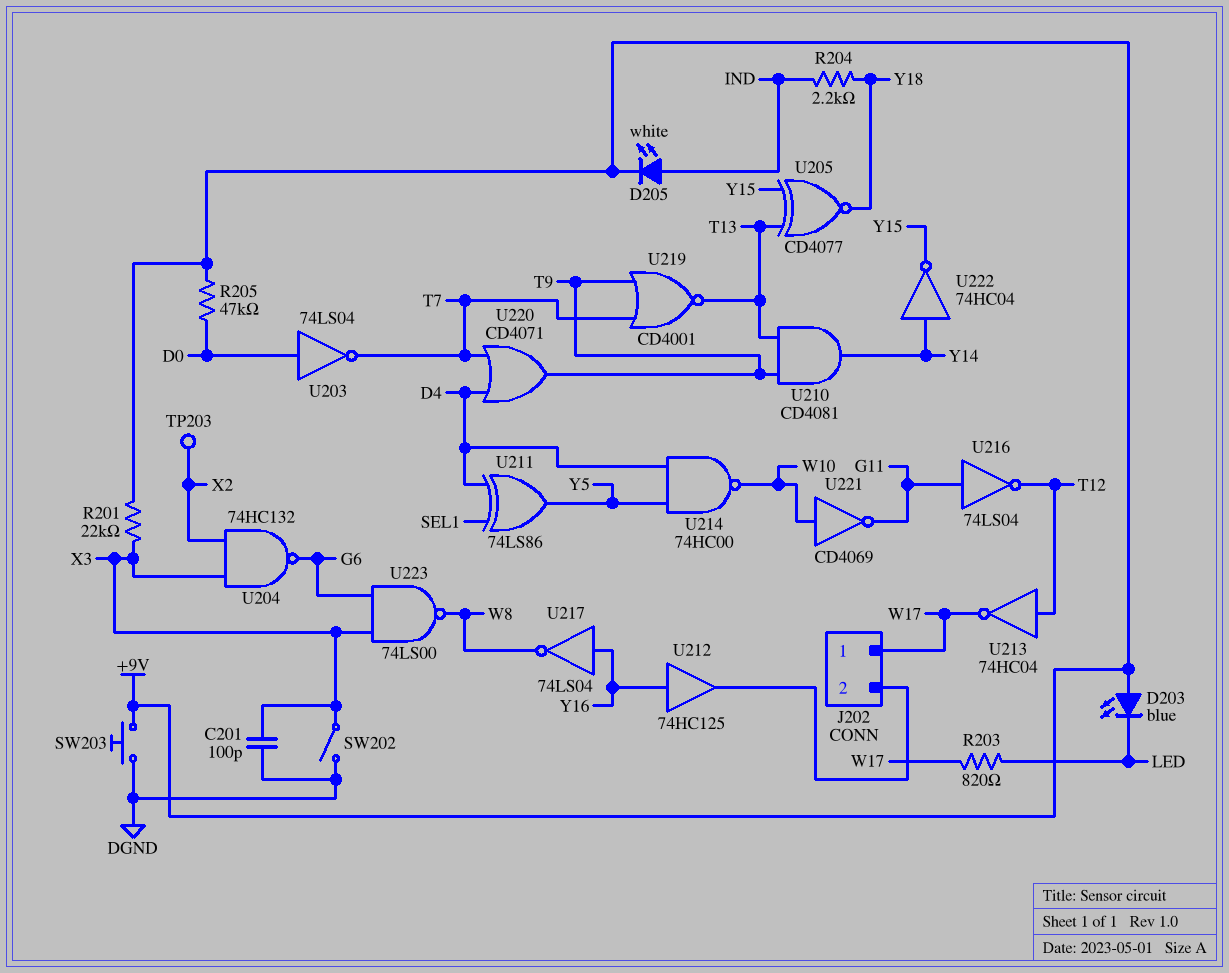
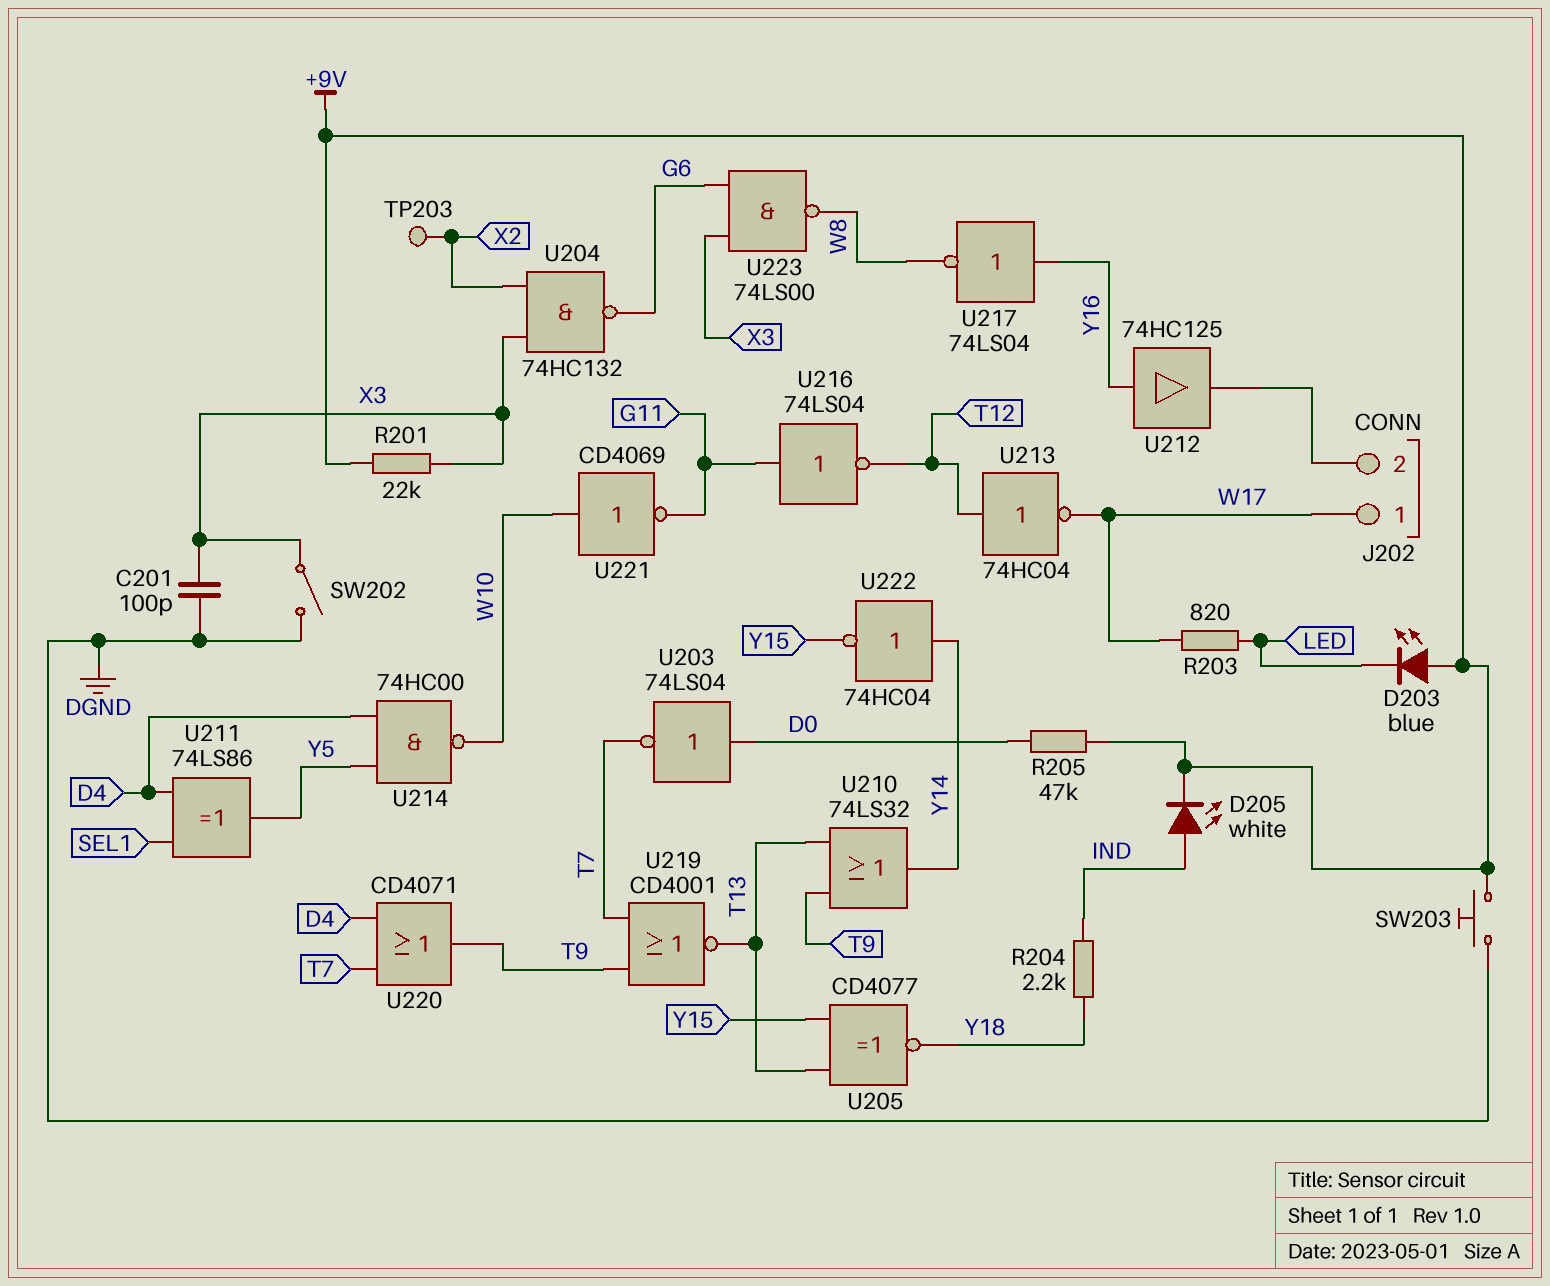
U210: AND CD4081 (in T9, in T13, out Y14) -> OR 74LS32 (in T9, in T13, out Y14)

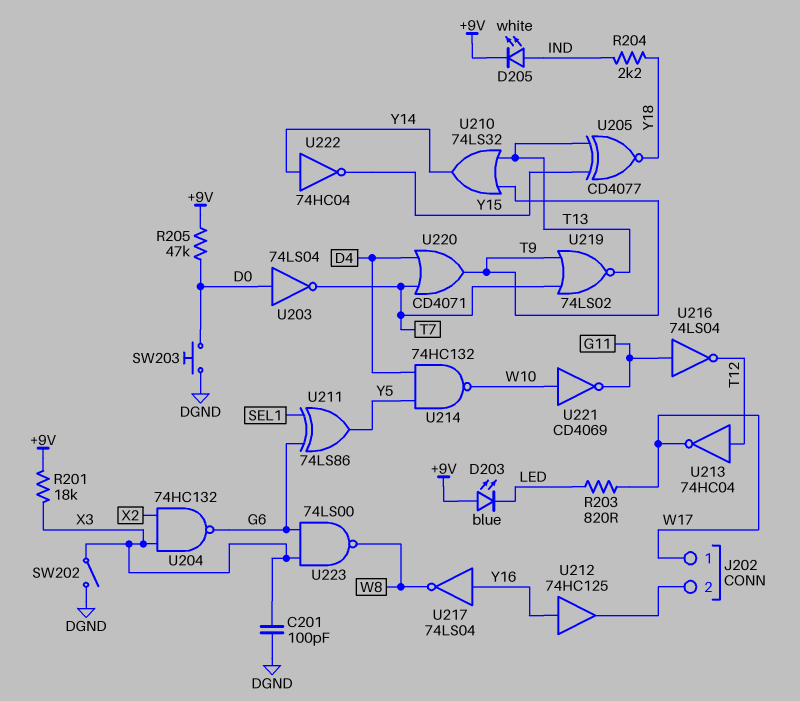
R201: 22k (+9V, X3) -> 18k (+9V, X3)
SW203: button (+9V, DGND) -> button (D0, DGND)
TP203: test point (X2) -> none
U211: XOR 74LS86 (in D4, in SEL1, out Y5) -> XOR 74LS86 (in G6, in SEL1, out Y5)
U214: NAND 74HC00 (in D4, in Y5, out W10) -> NAND 74HC132 (in D4, in Y5, out W10)
U219: NOR CD4001 (in T7, in T9, out T13) -> NOR 74LS02 (in T7, in T9, out T13)

